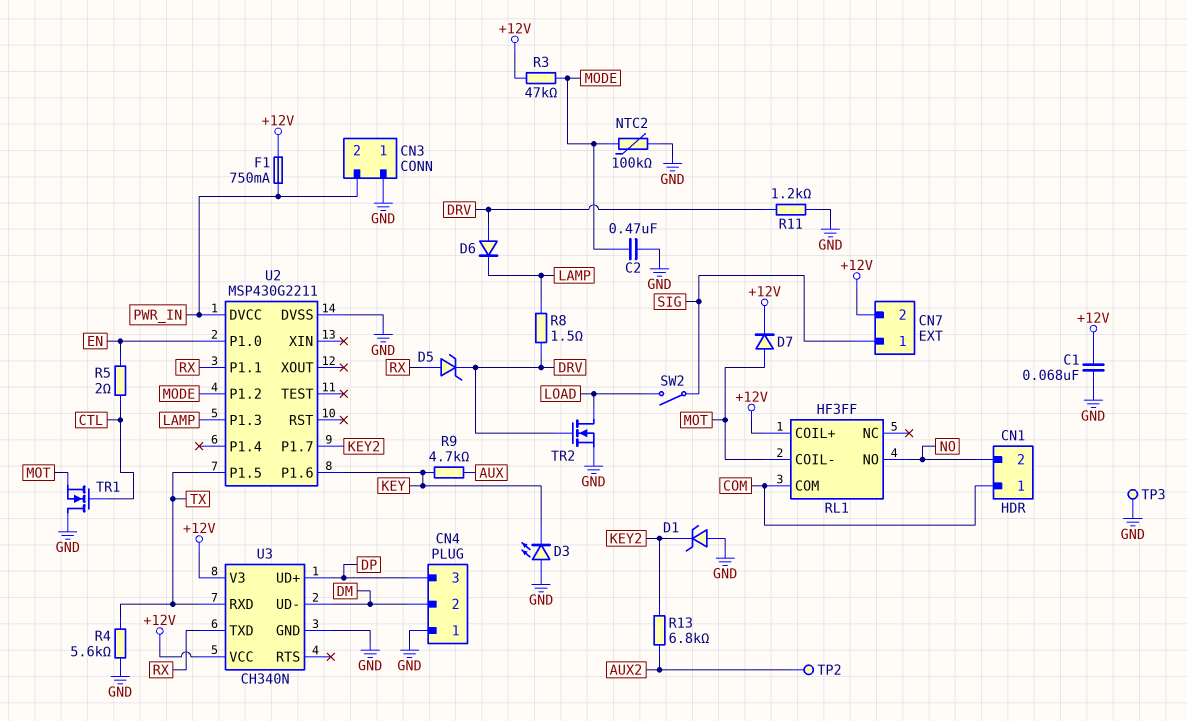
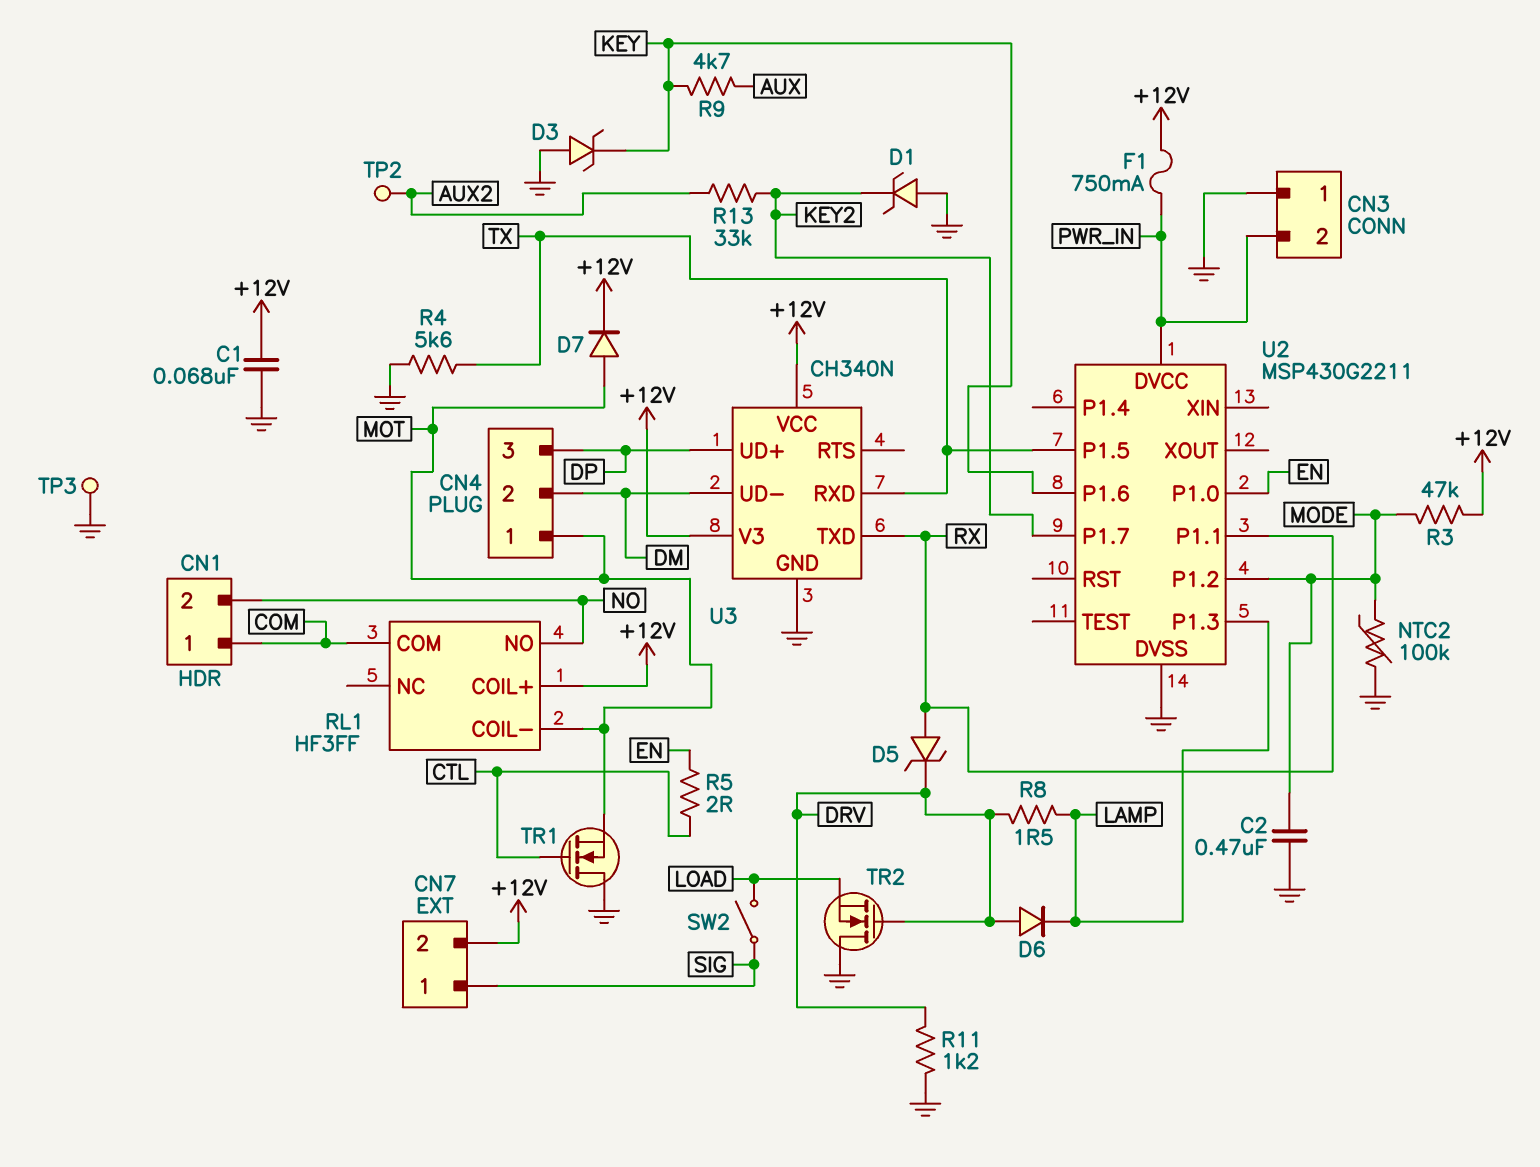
CN4 pin 1: GND -> MOT
D3: LED (A GND, K KEY) -> zener (A GND, K KEY)
R13: 6.8k (AUX2, KEY2) -> 33k (AUX2, KEY2)
TR2: NMOS (G DRV, D LOAD, S GND) -> NMOS (G DRV, D GND, S LOAD)

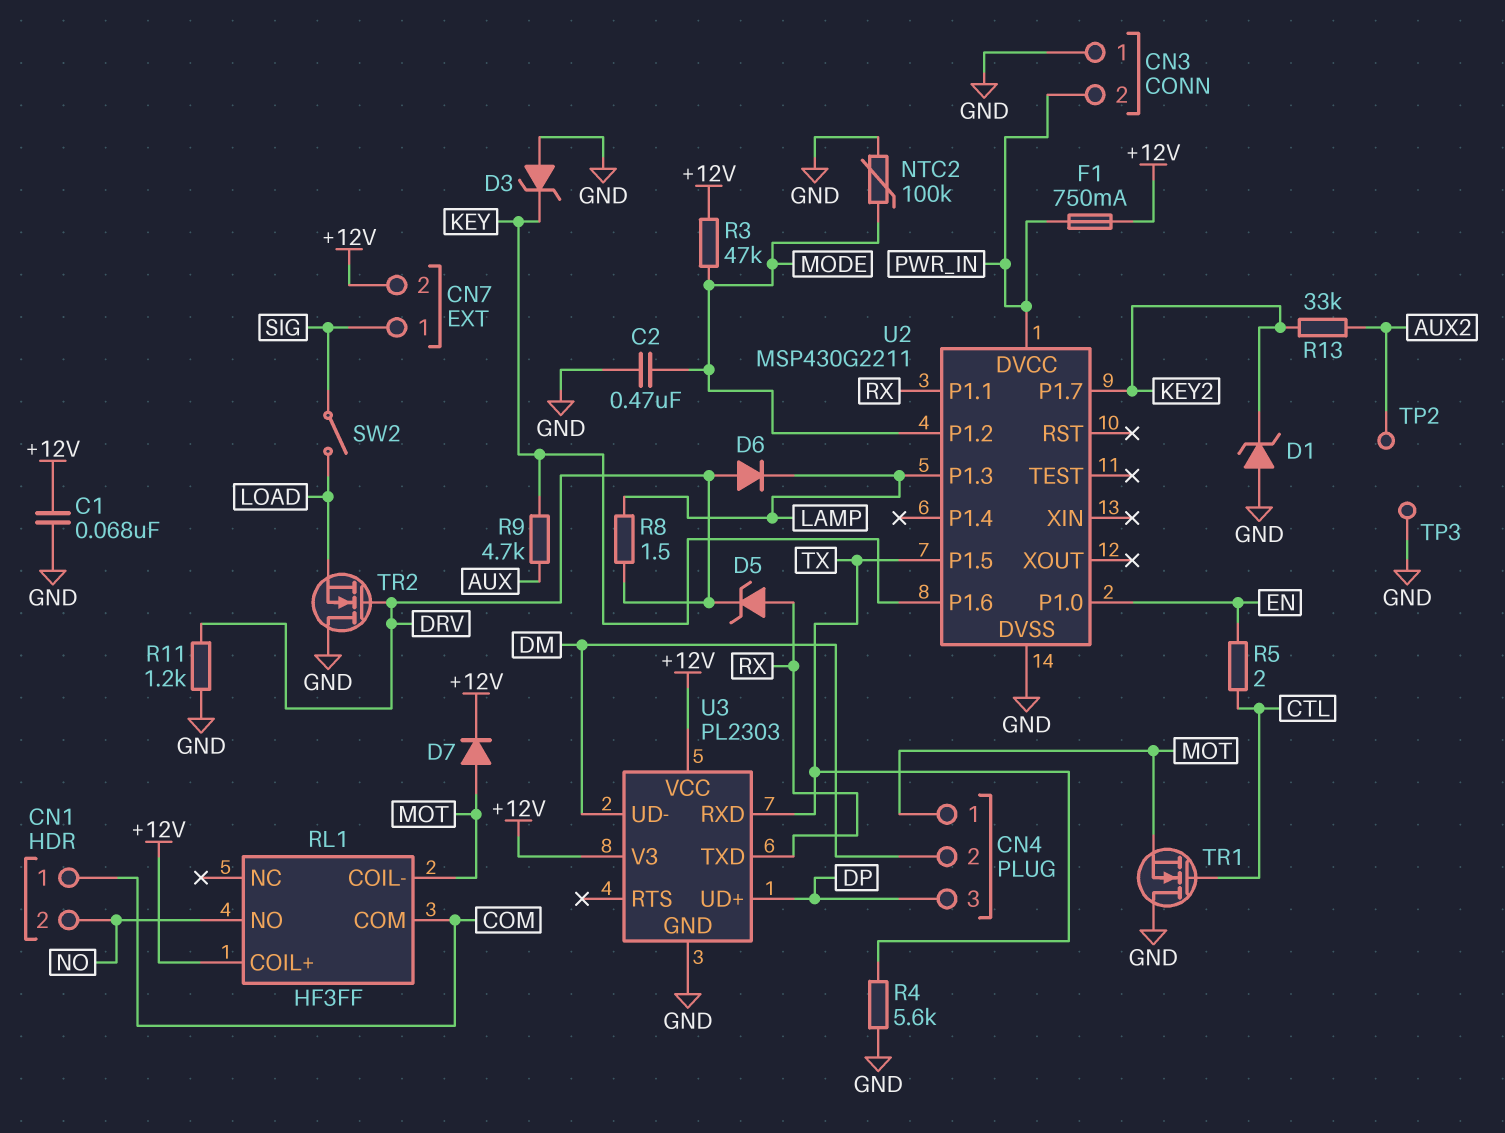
U3: CH340N -> PL2303

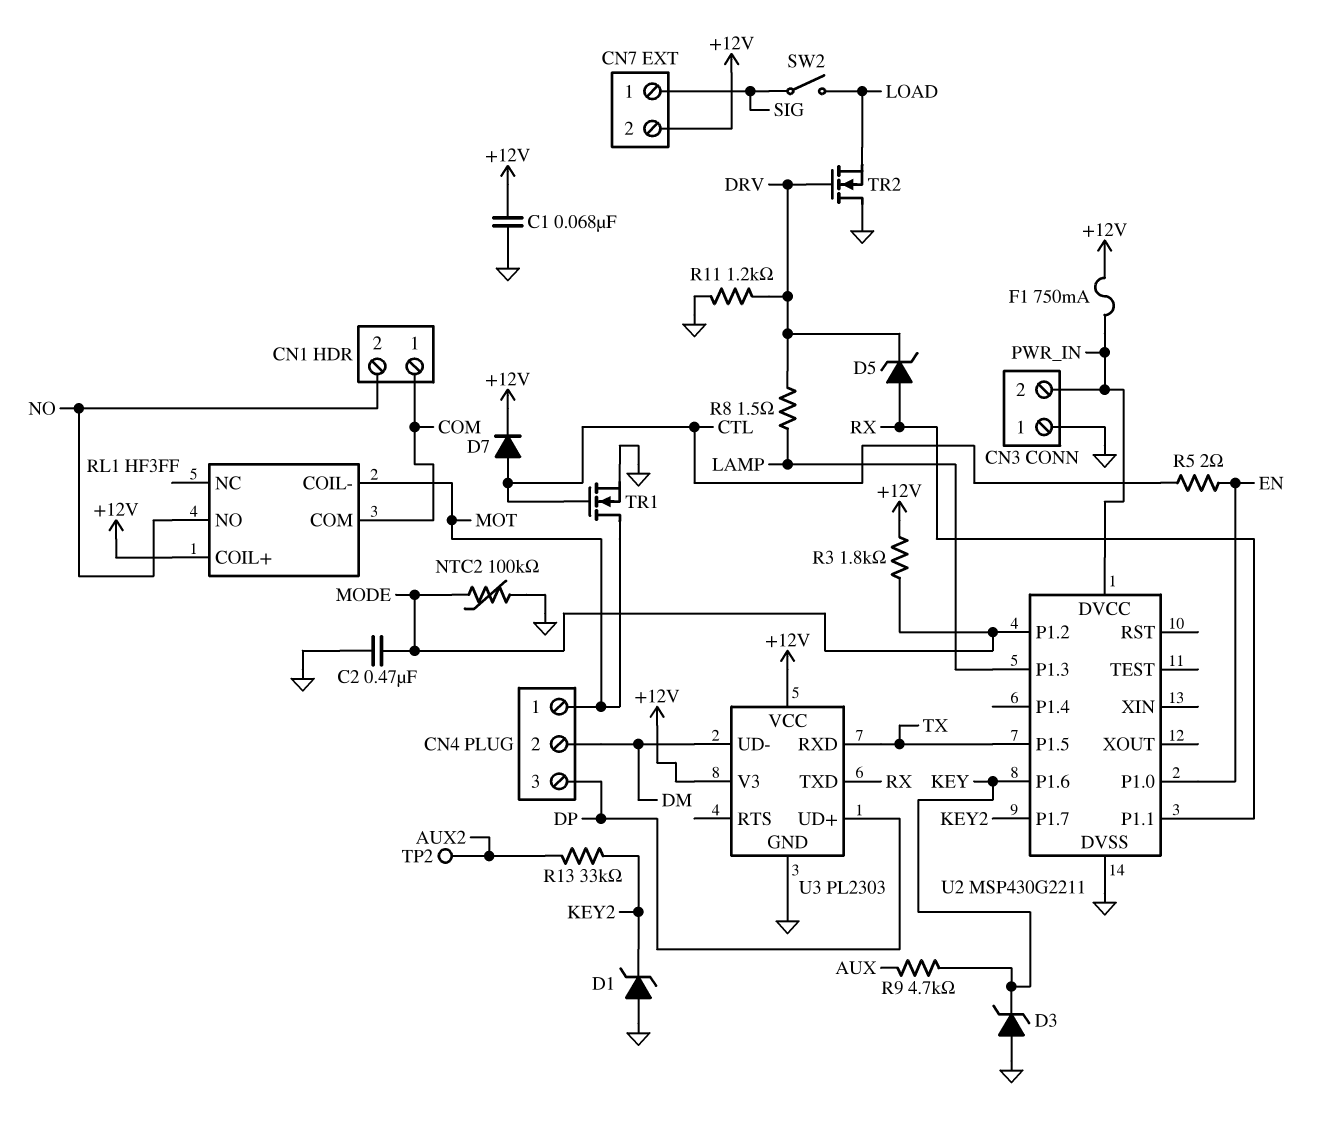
D6: diode (A DRV, K LAMP) -> none
D7: diode (A MOT, K +12V) -> diode (A CTL, K +12V)
R3: 47k (+12V, MODE) -> 1.8k (+12V, MODE)
R4: 5.6k (GND, TX) -> none
TP3: test point (GND) -> none
TR1: NMOS (G CTL, D GND, S MOT) -> NMOS (G CTL, D MOT, S GND)

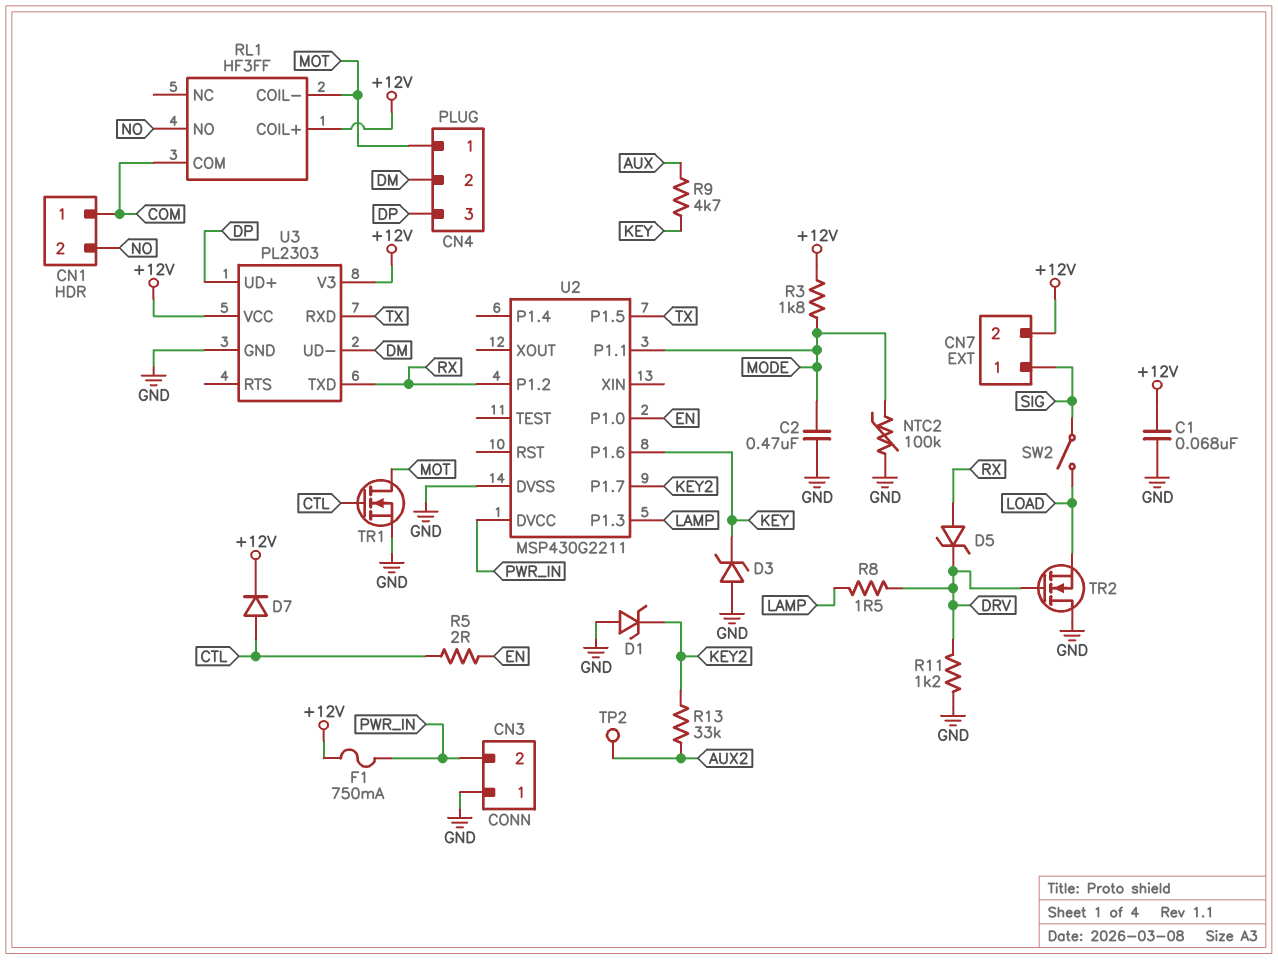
U2 pin P1.1: RX -> MODE
U2 pin P1.2: MODE -> RX

